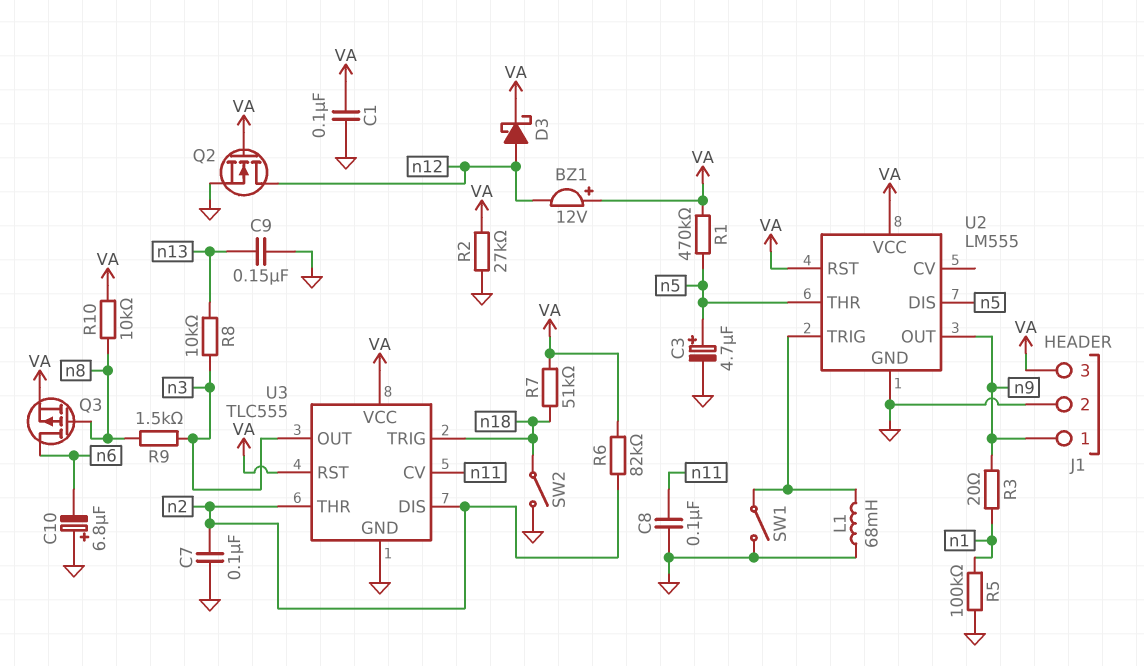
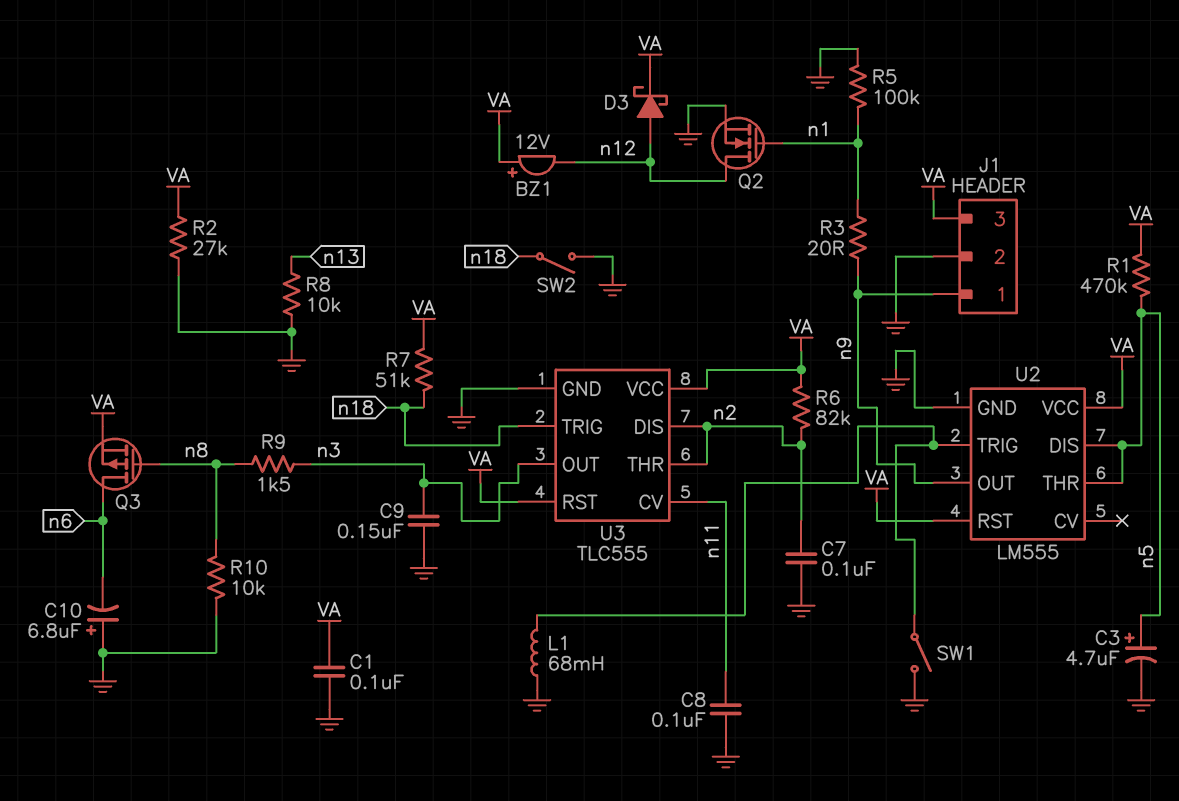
C9: 150nF (GND, n13) -> 150nF (GND, n3)
Q2: NMOS (G VA, D n12, S GND) -> NMOS (G n1, D n12, S GND)
R8: 10k (n3, n13) -> 10k (GND, n13)
R10: 10k (VA, n8) -> 10k (GND, n8)

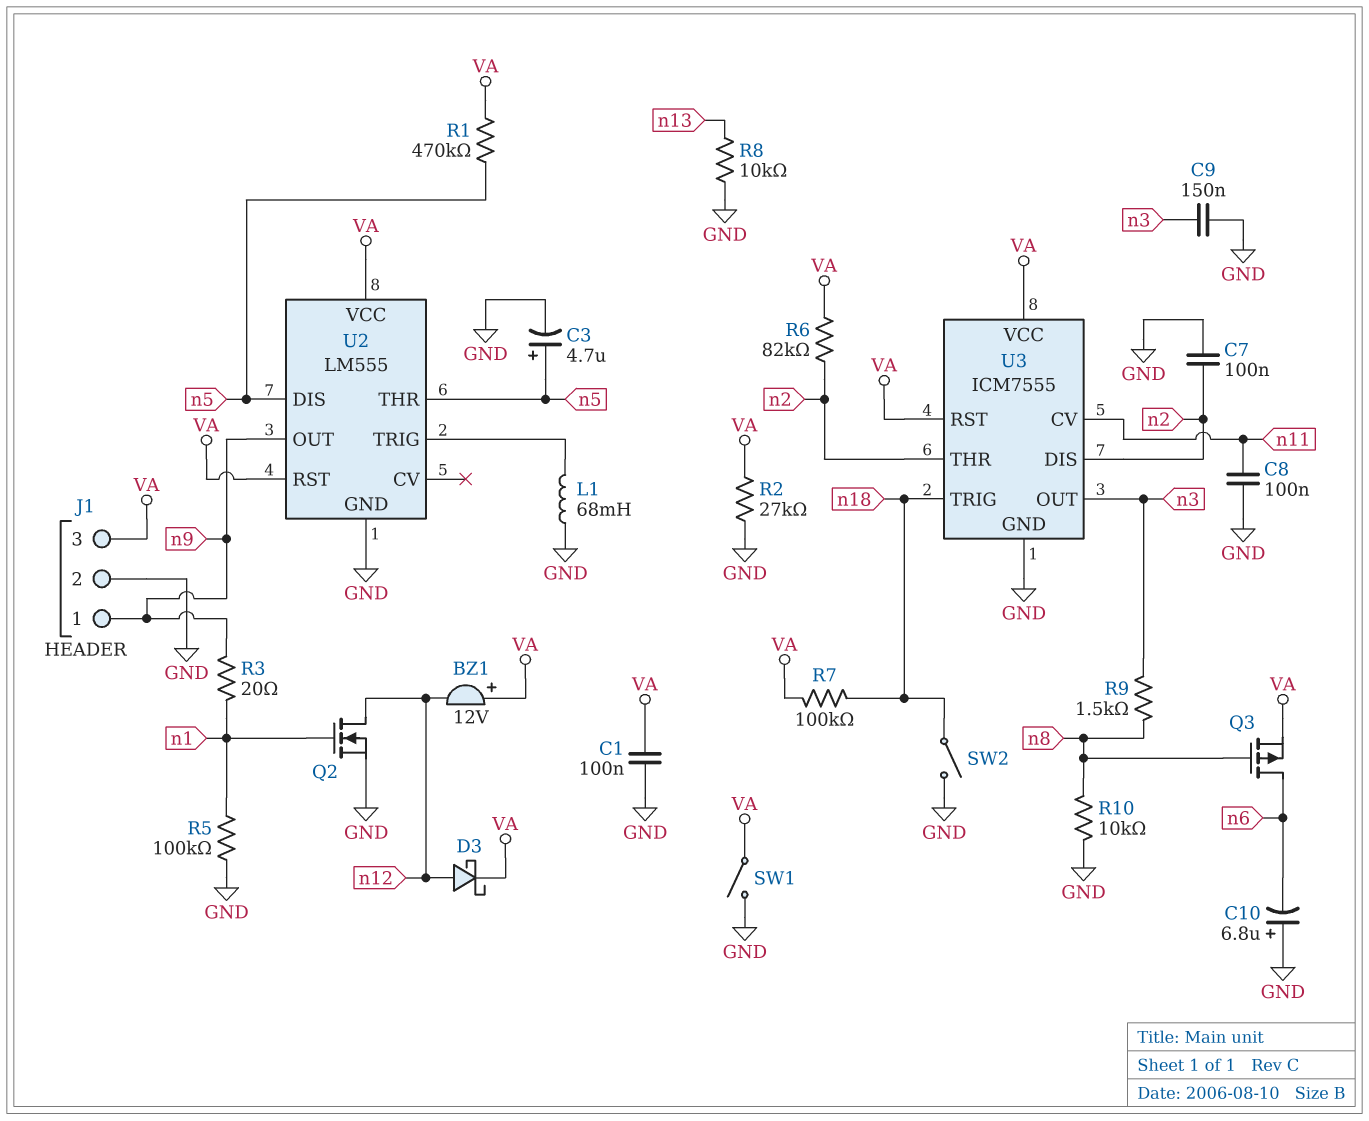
R7: 51k (VA, n18) -> 100k (VA, n18)
SW1: switch (GND, U2/TRIG) -> switch (GND, VA)
U3: TLC555 -> ICM7555

